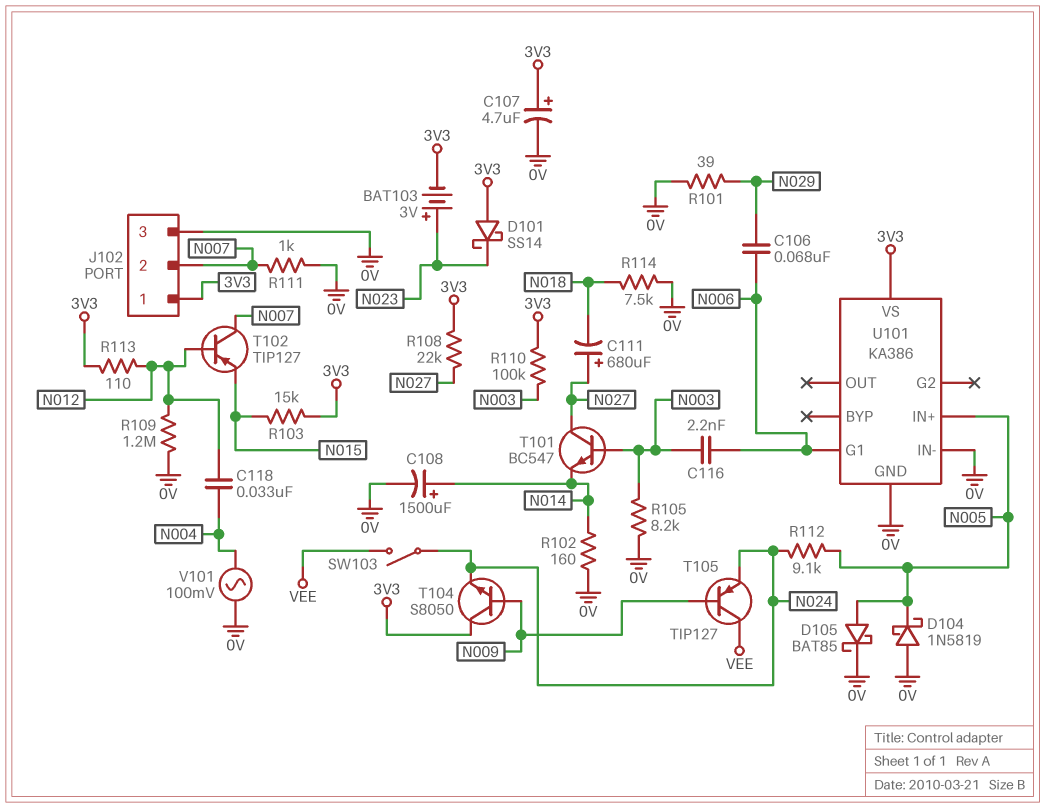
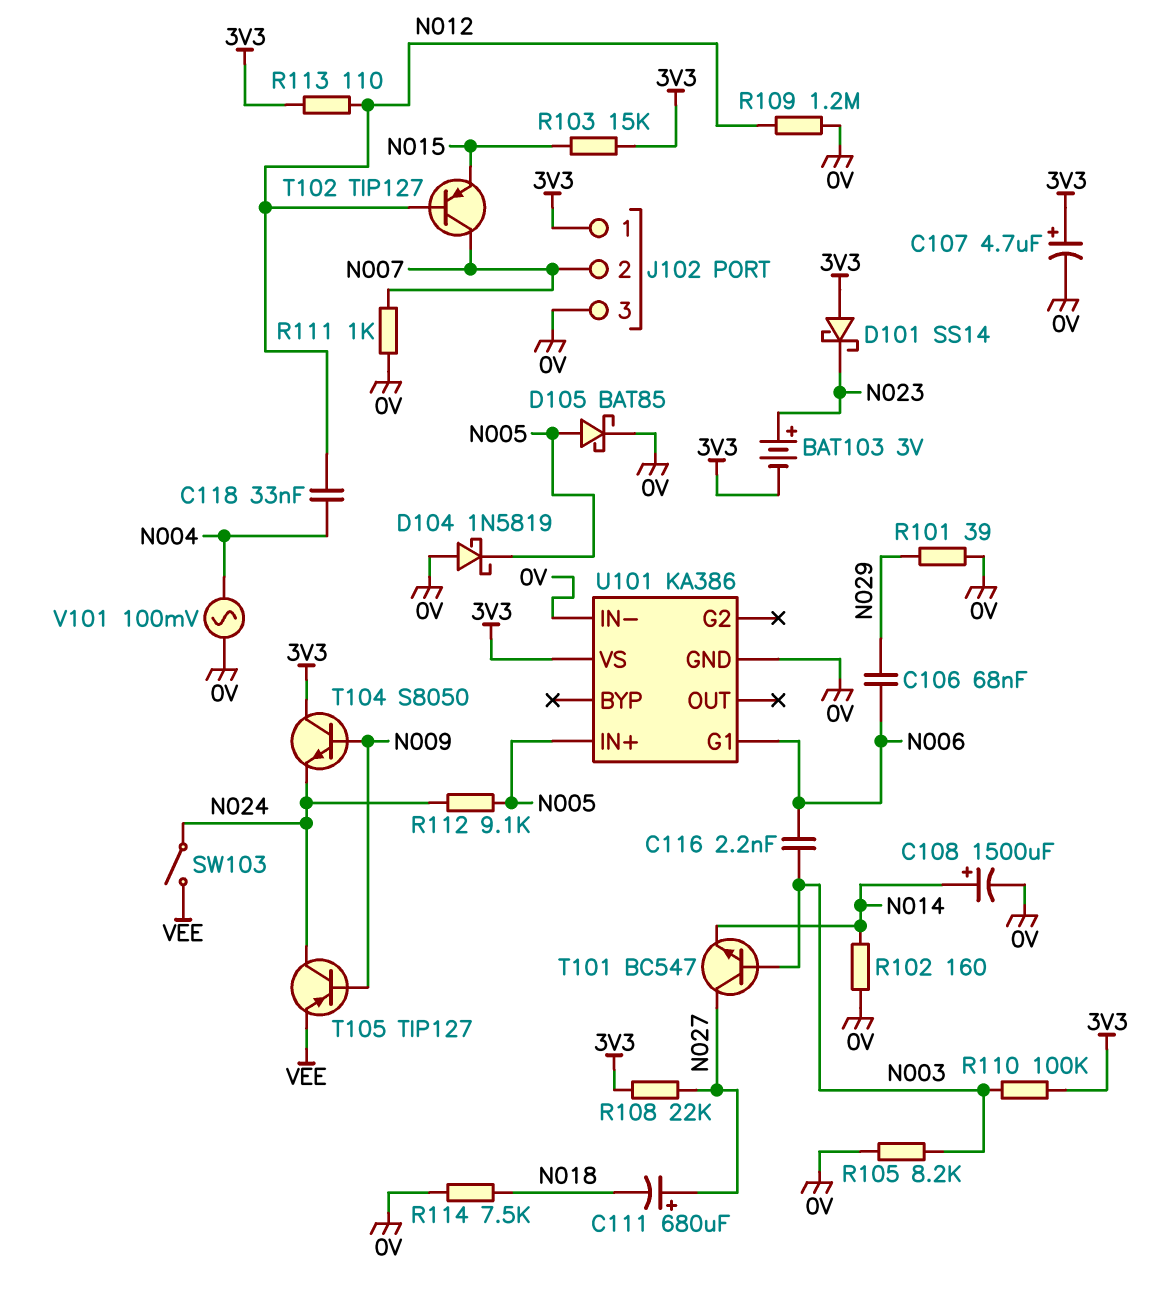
T105: PNP TIP127 (B N009, C VEE, E N024) -> PNP TIP127 (B N009, C N024, E VEE)

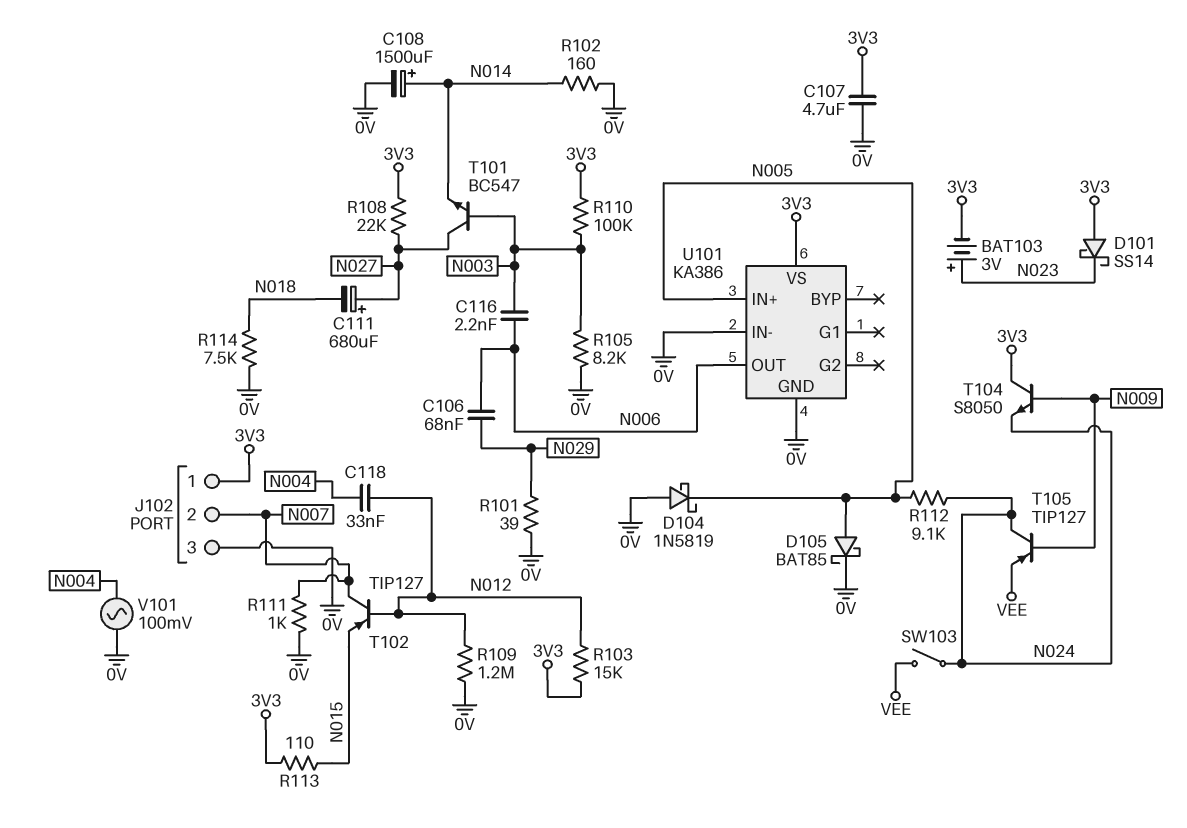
C107: 4.7uF (plus 3V3, minus 0V) -> 4.7uF (0V, 3V3)
R103: 15k (3V3, N015) -> 15k (3V3, N012)
R113: 110 (3V3, N012) -> 110 (3V3, N015)
U101 pin G1: N006 -> none
U101 pin OUT: none -> N006

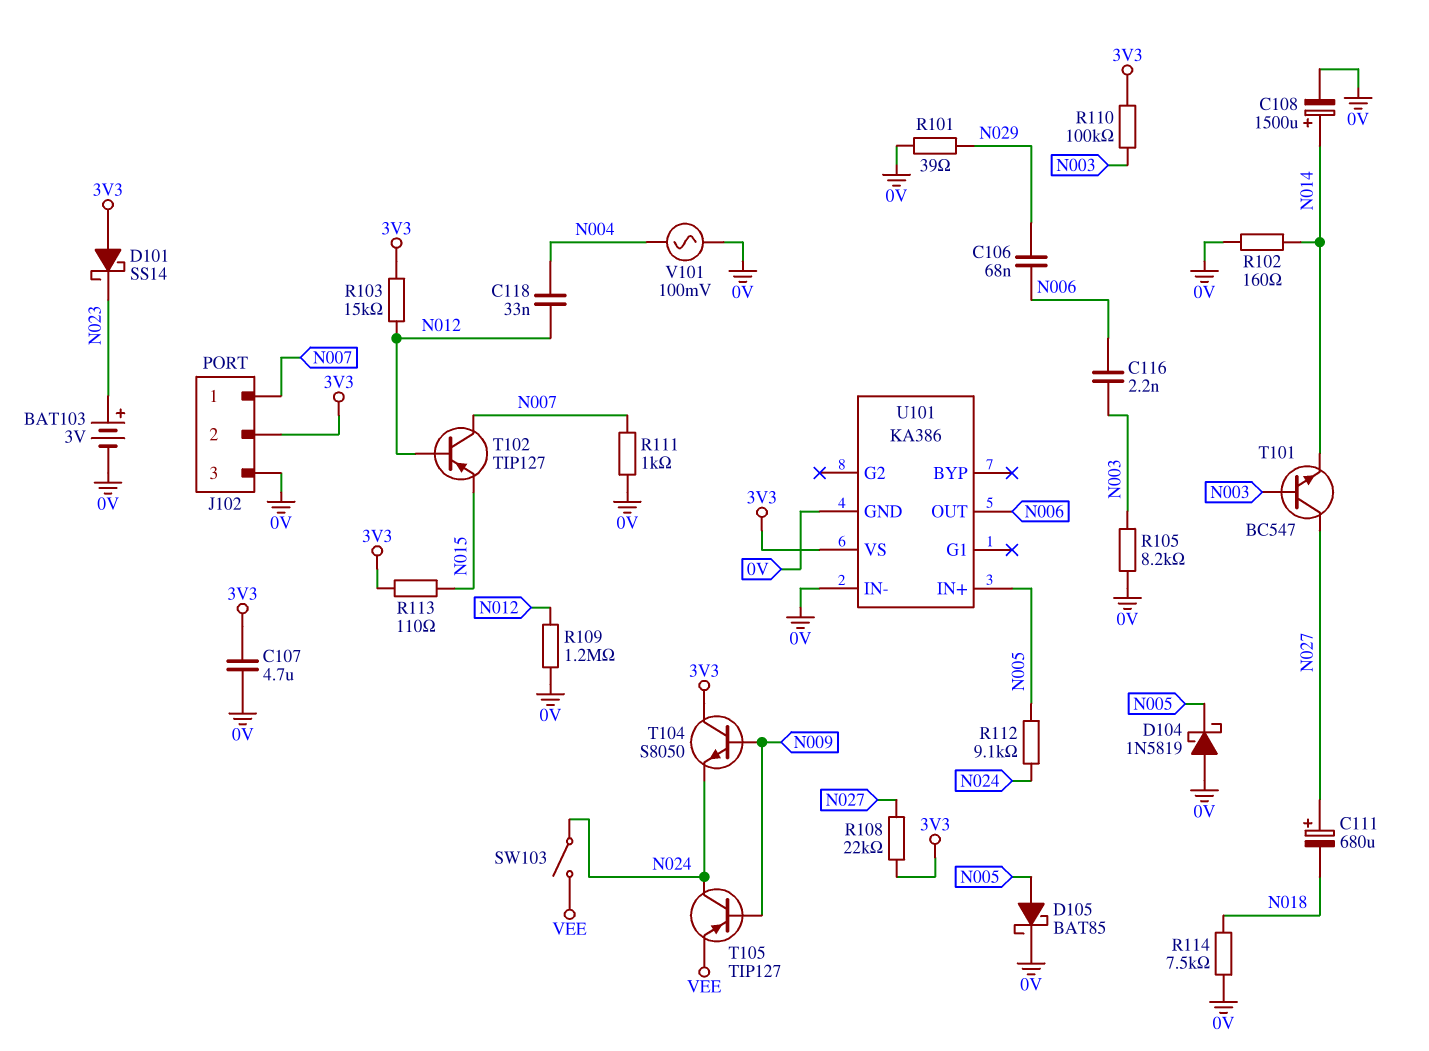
BAT103: 3V (plus N023, minus 3V3) -> 3V (plus N023, minus 0V)
J102 pin 1: 3V3 -> N007
J102 pin 2: N007 -> 3V3

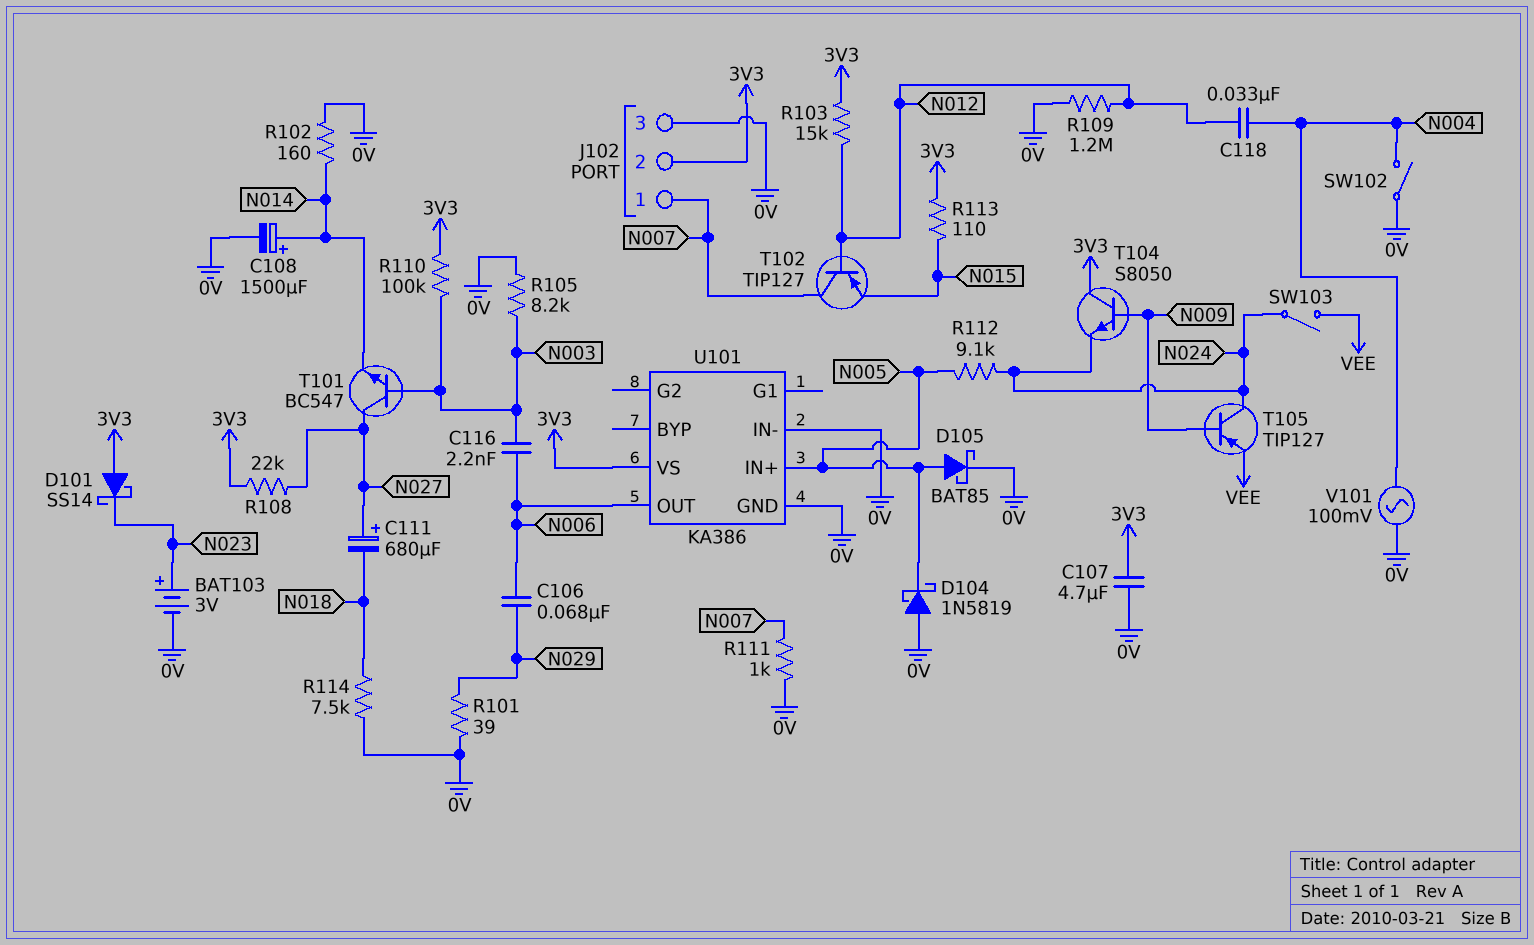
SW102: none -> switch (0V, N004)

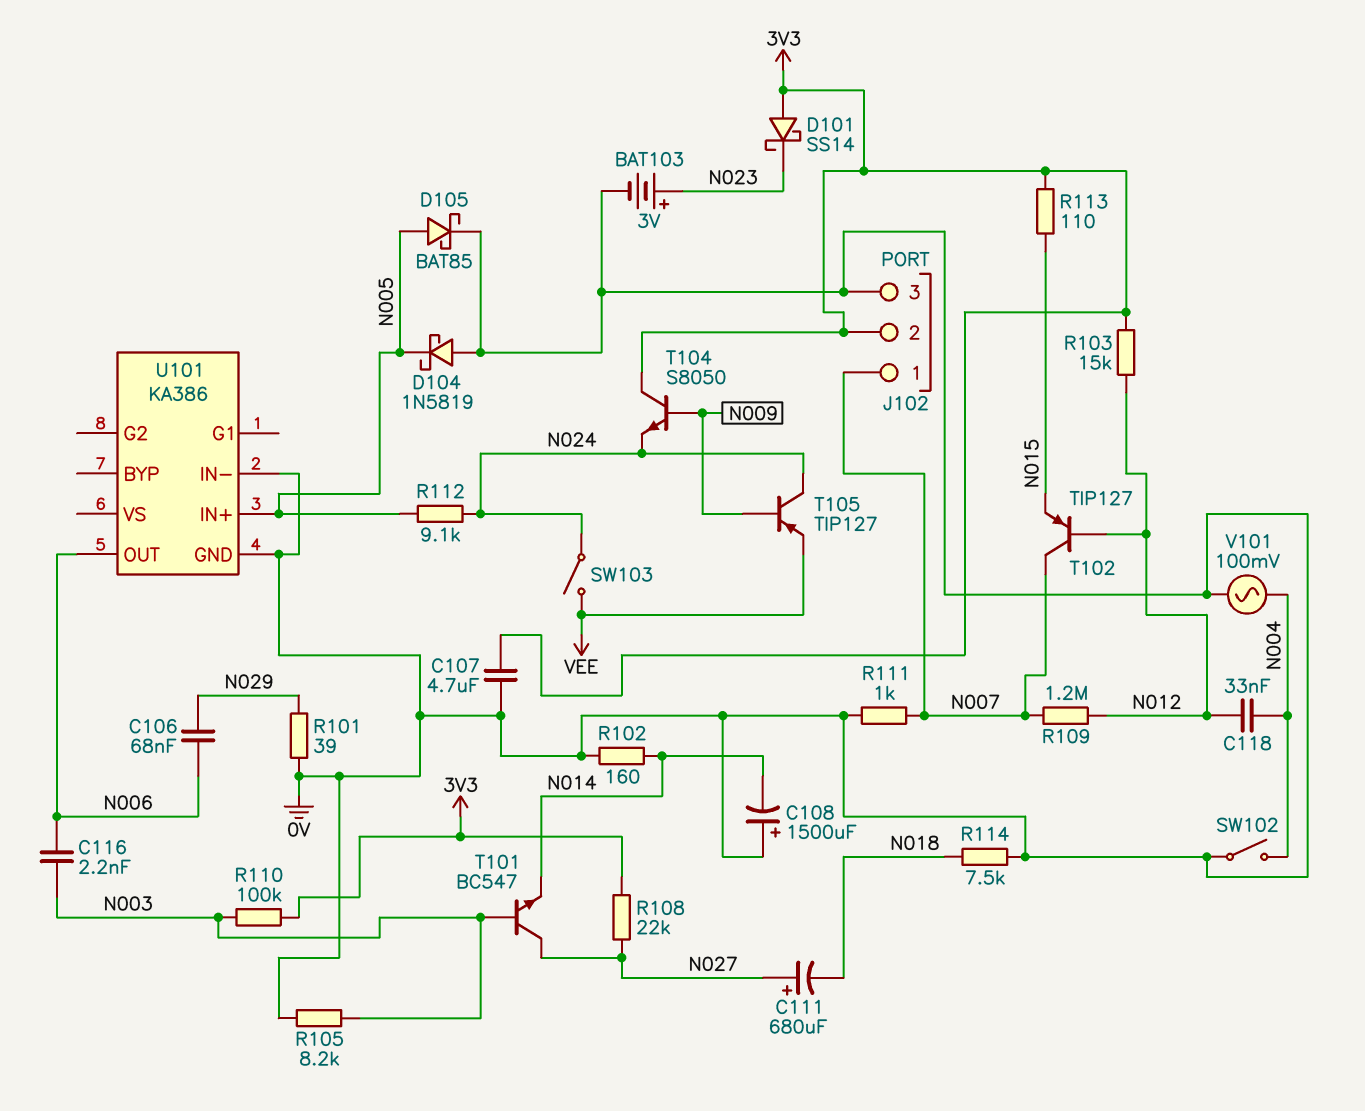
C108: 1500uF (plus N014, minus 0V) -> 1500uF (plus 0V, minus N014)
R109: 1.2M (0V, N012) -> 1.2M (N007, N012)
U101 pin VS: 3V3 -> none

